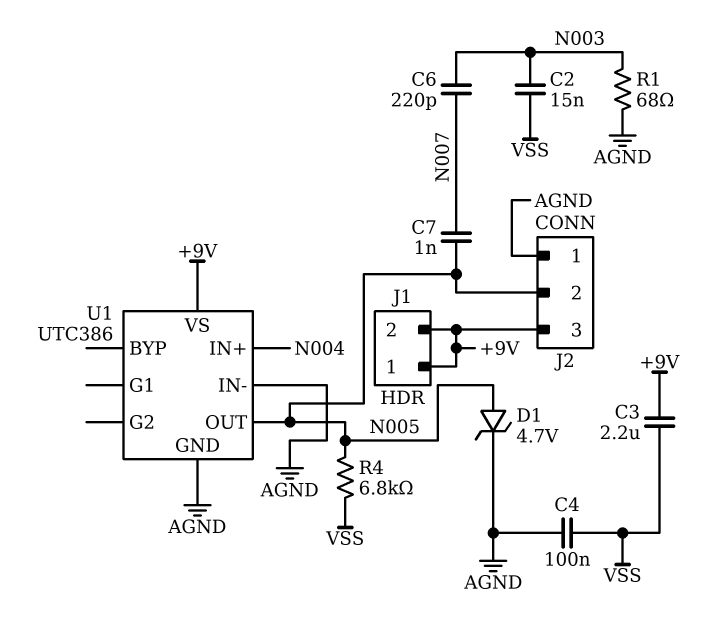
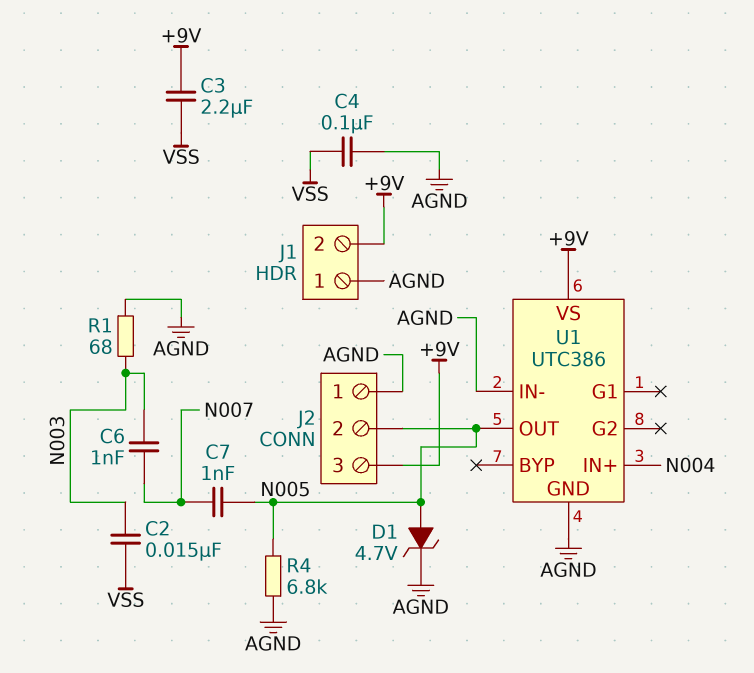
C6: 220pF (N003, N007) -> 1nF (N003, N007)
J1 pin 1: +9V -> AGND
R4: 6.8k (N005, VSS) -> 6.8k (AGND, N005)

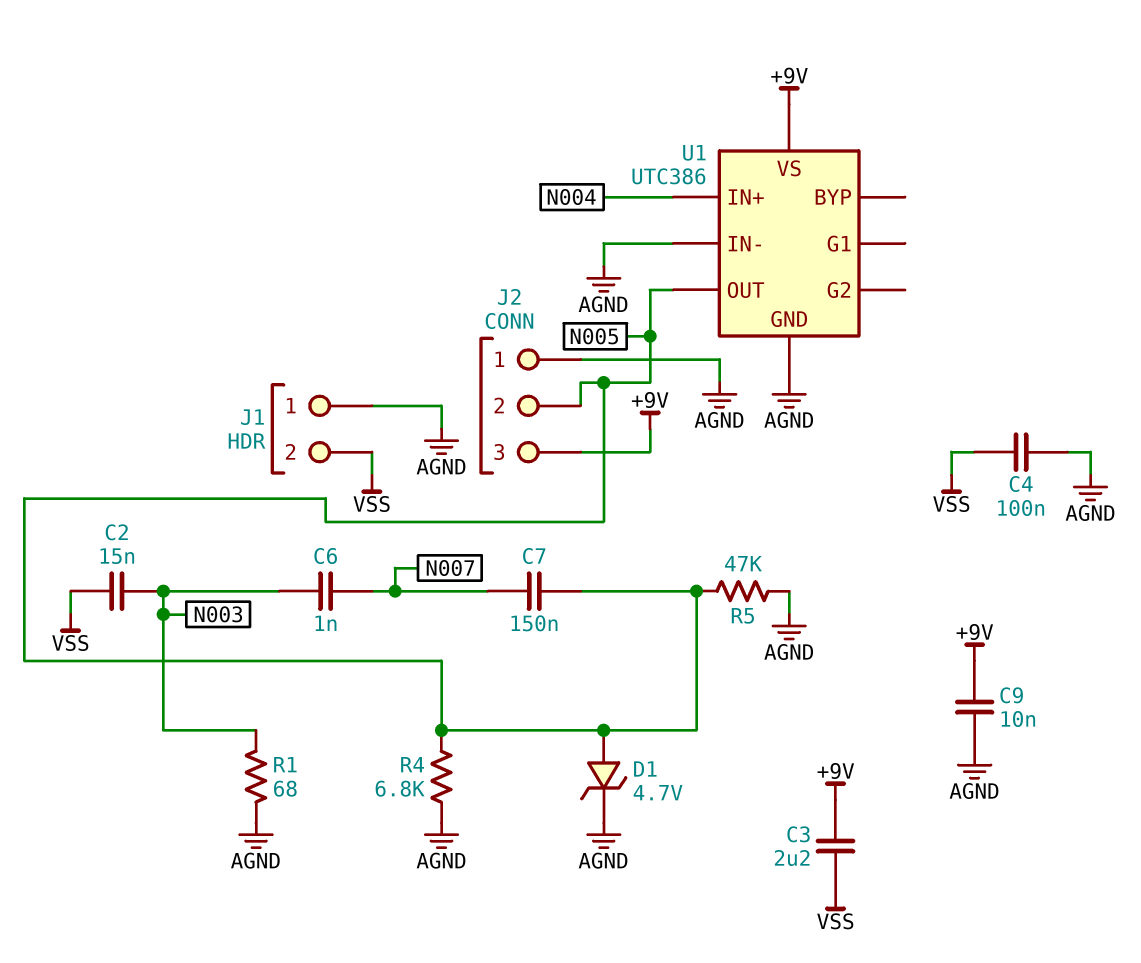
C7: 1nF (N005, N007) -> 150nF (N005, N007)
C9: none -> 10nF (+9V, AGND)
J1 pin 2: +9V -> VSS
R5: none -> 47k (AGND, N005)

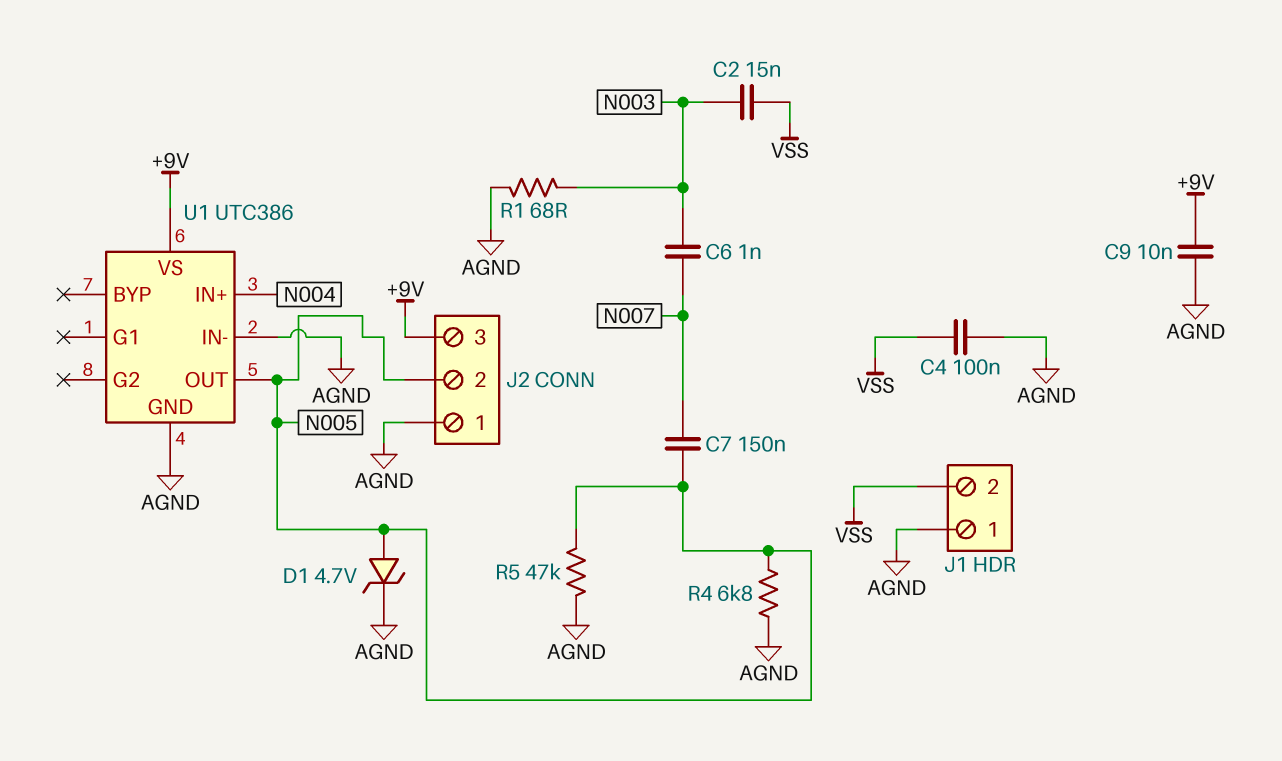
C3: 2.2uF (+9V, VSS) -> none

